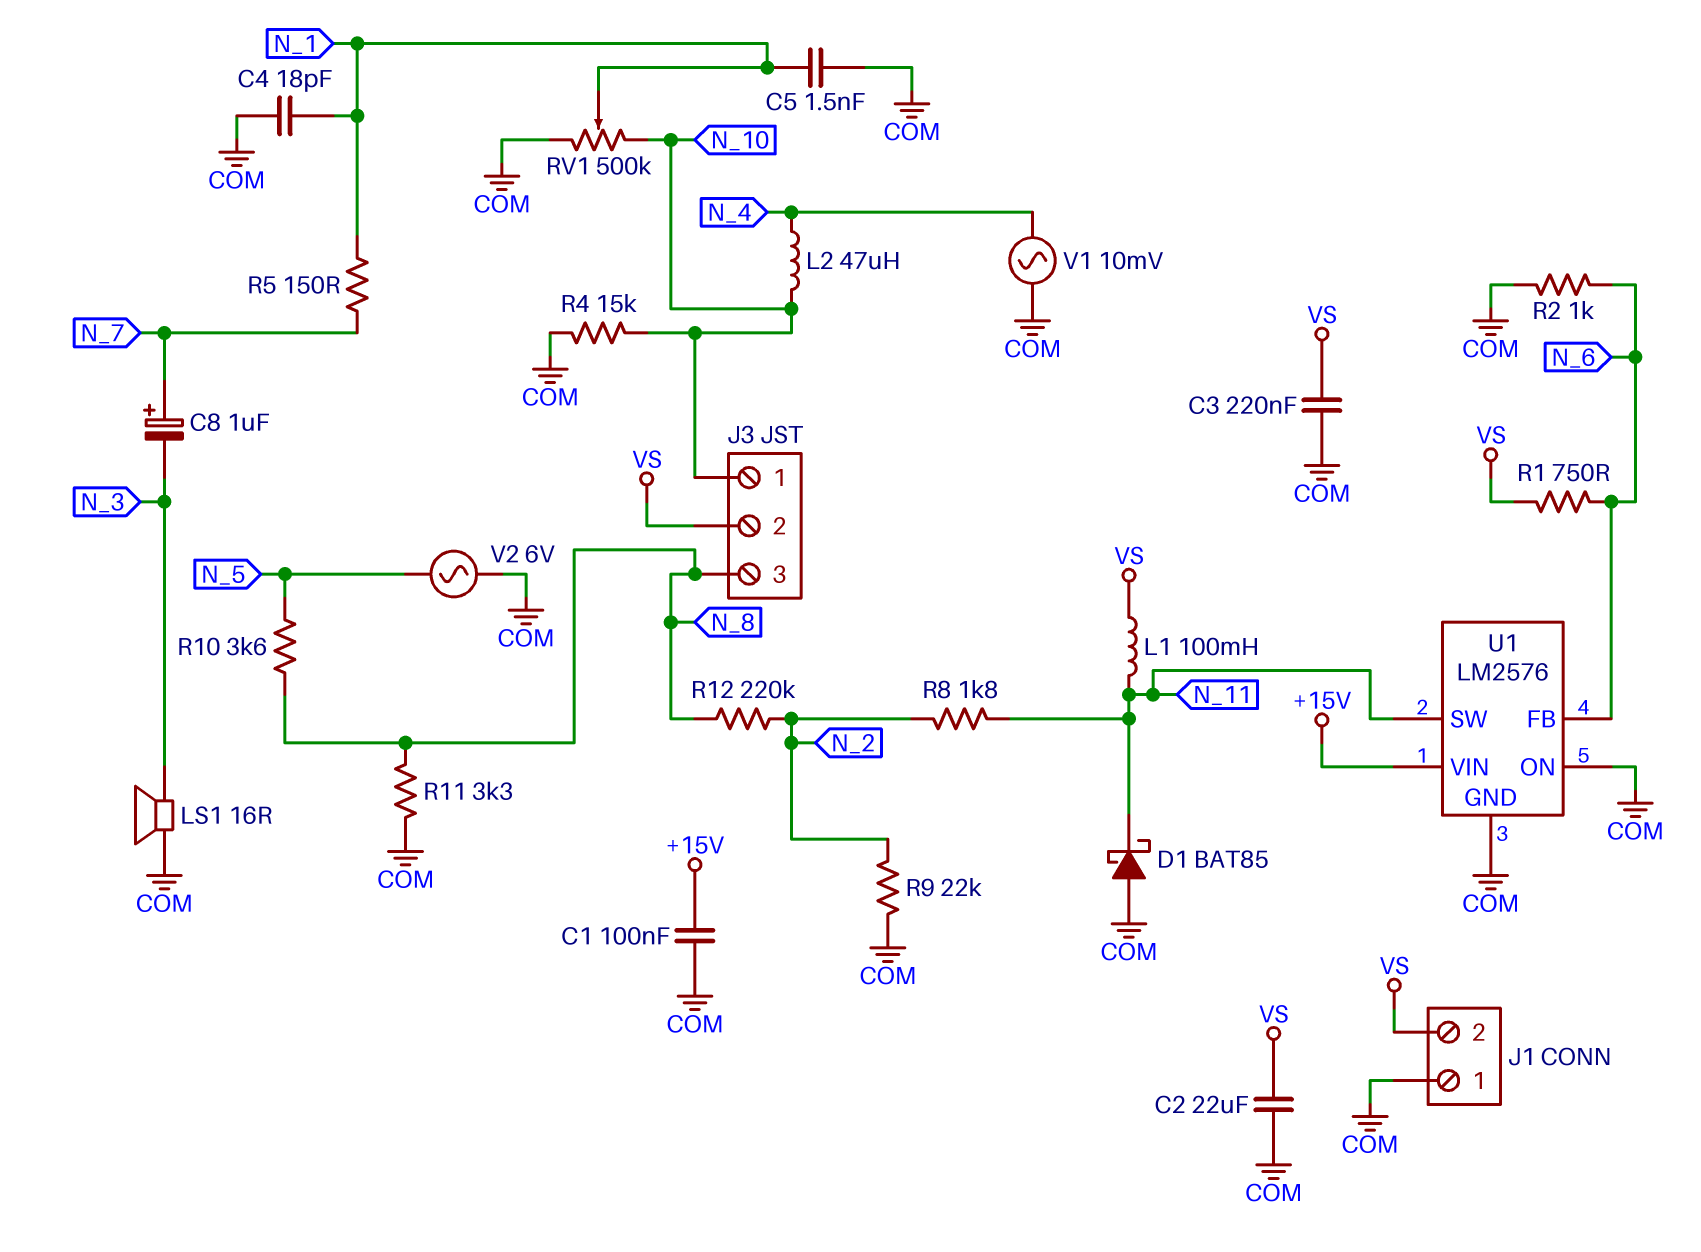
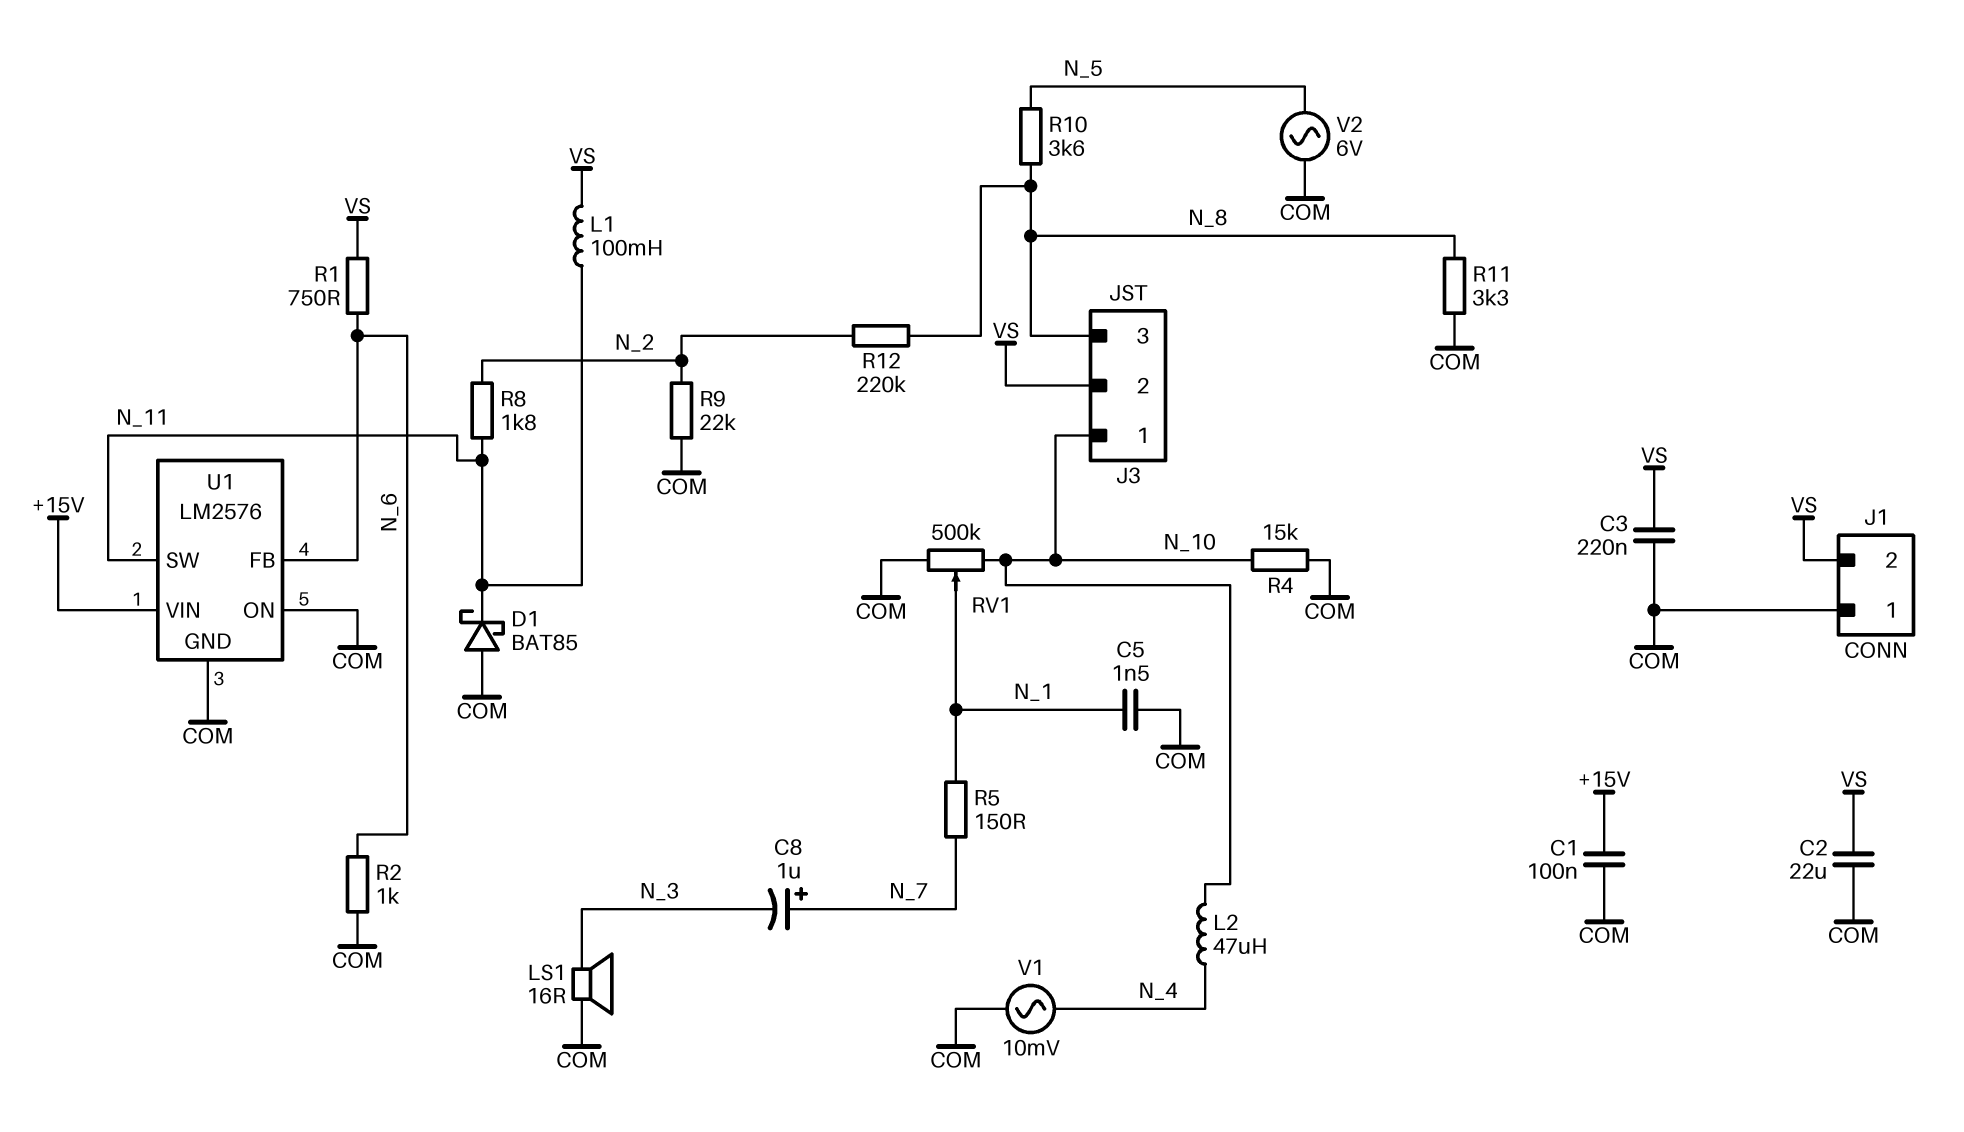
C4: 18pF (COM, N_1) -> none

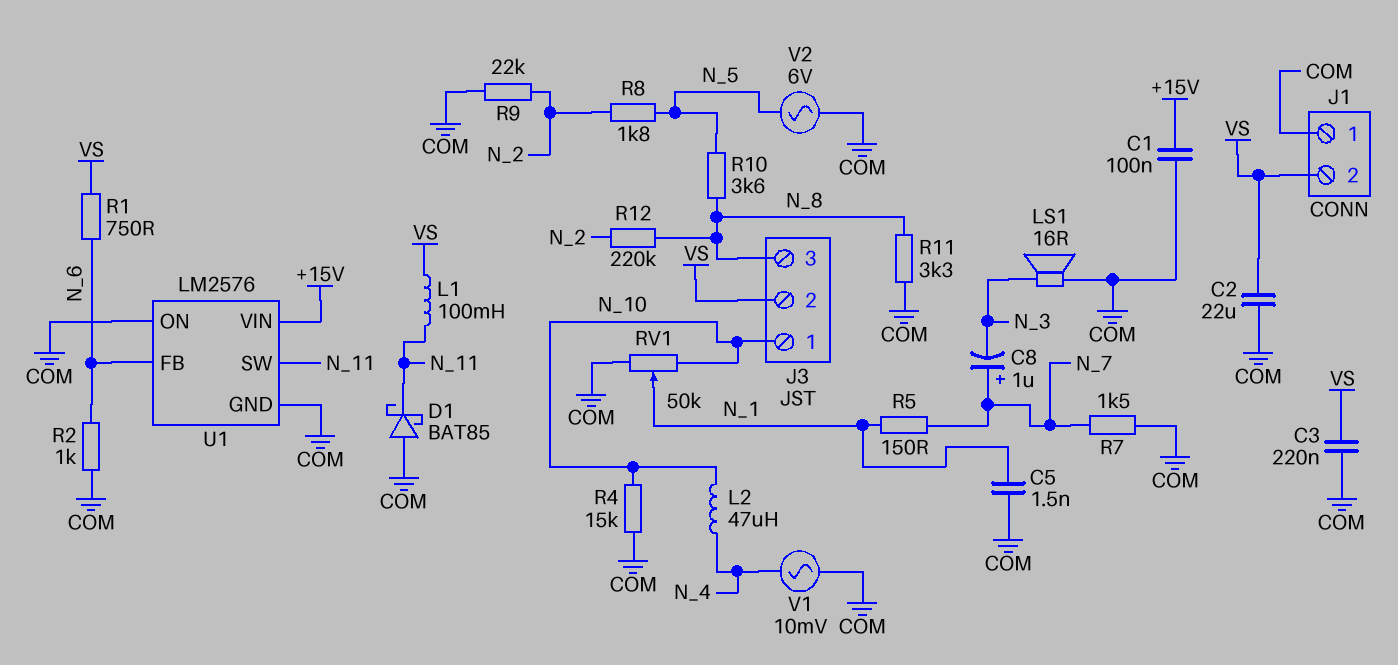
R7: none -> 1.5k (COM, N_7)
R8: 1.8k (N_2, N_11) -> 1.8k (N_2, N_5)
RV1: 500k (COM, N_10, wiper N_1) -> 50k (COM, N_10, wiper N_1)

